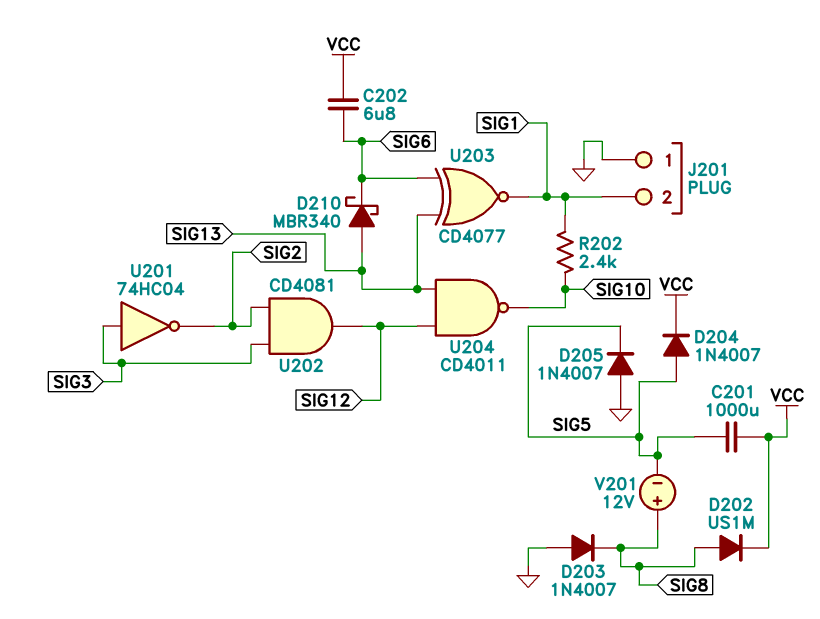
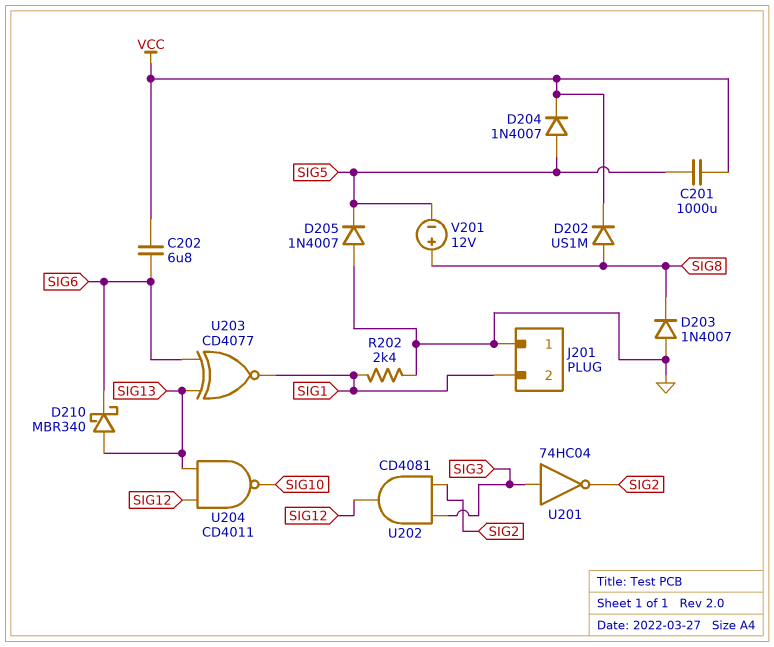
R202: 2.4k (SIG1, SIG10) -> 2.4k (GND, SIG1)

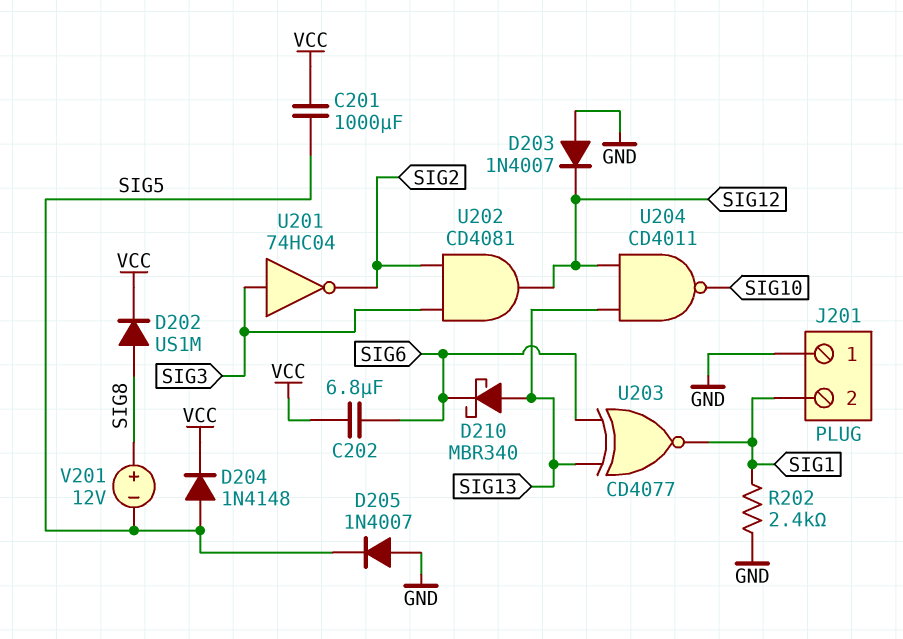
D203: diode 1N4007 (A GND, K SIG8) -> diode 1N4007 (A GND, K SIG12)
D204: diode 1N4007 (A SIG5, K VCC) -> diode 1N4148 (A SIG5, K VCC)

